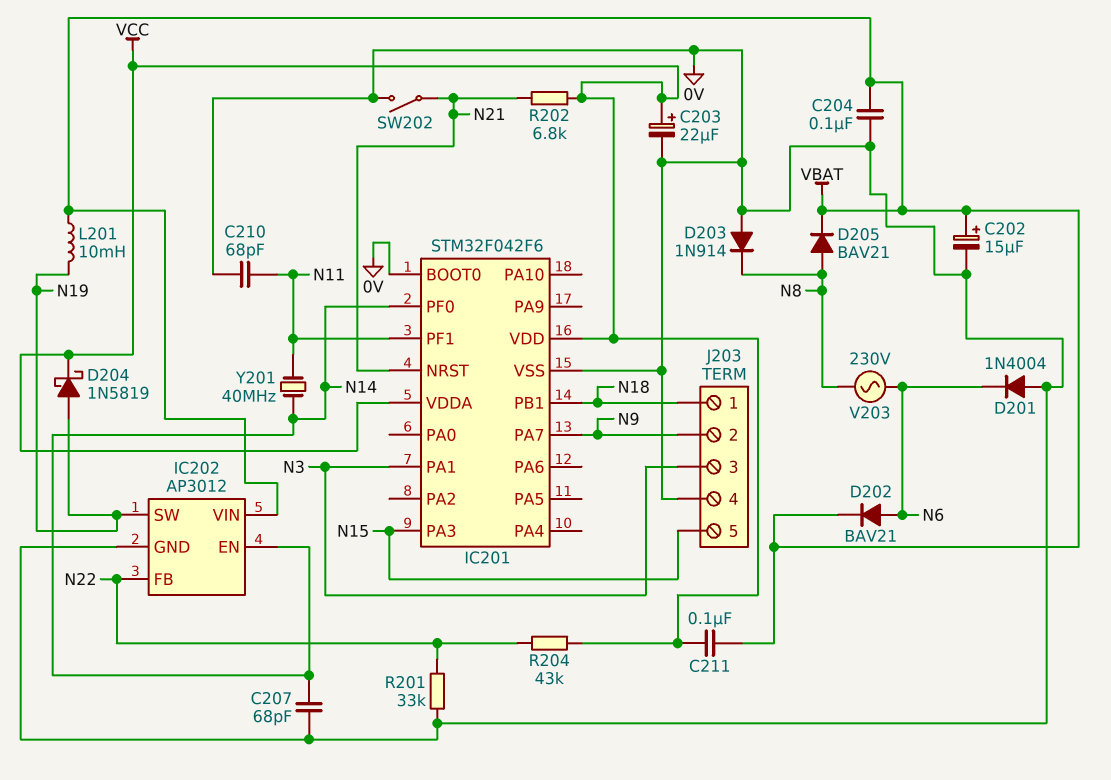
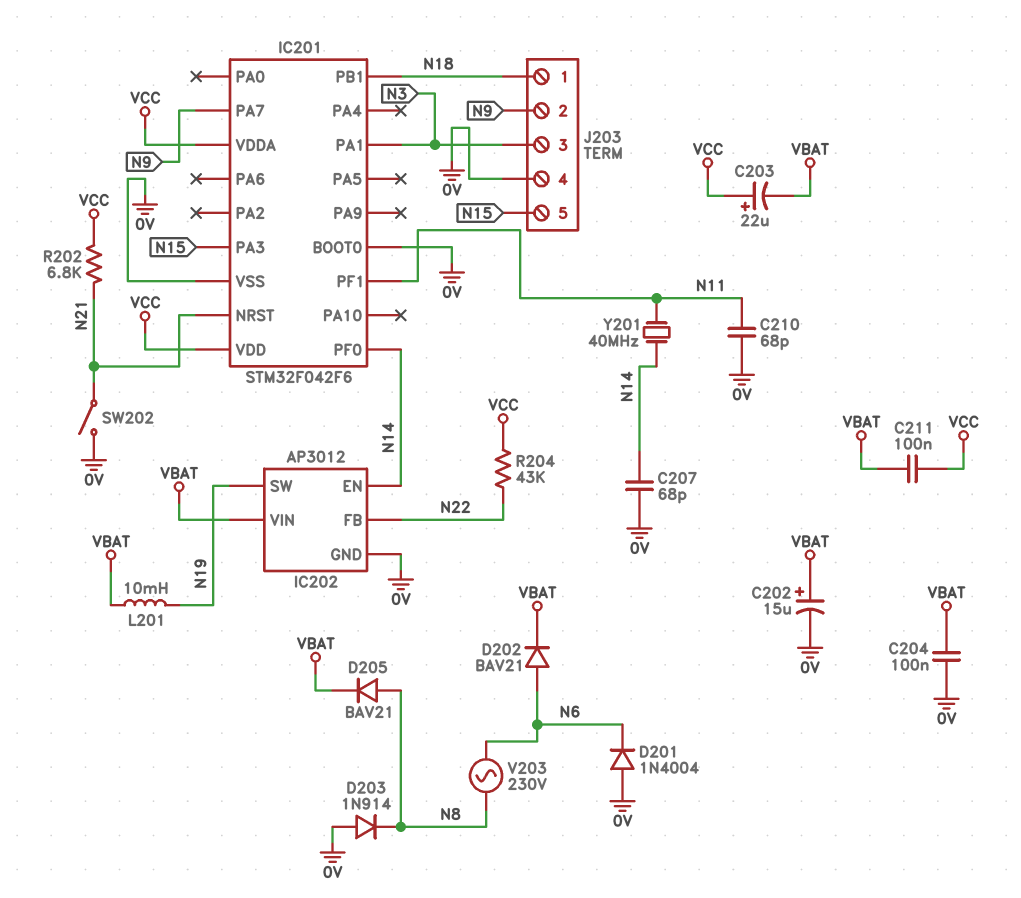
C203: 22uF (plus VCC, minus 0V) -> 22uF (plus VCC, minus VBAT)
D204: schottky 1N5819 (A N19, K VCC) -> none
R201: 33k (0V, N22) -> none

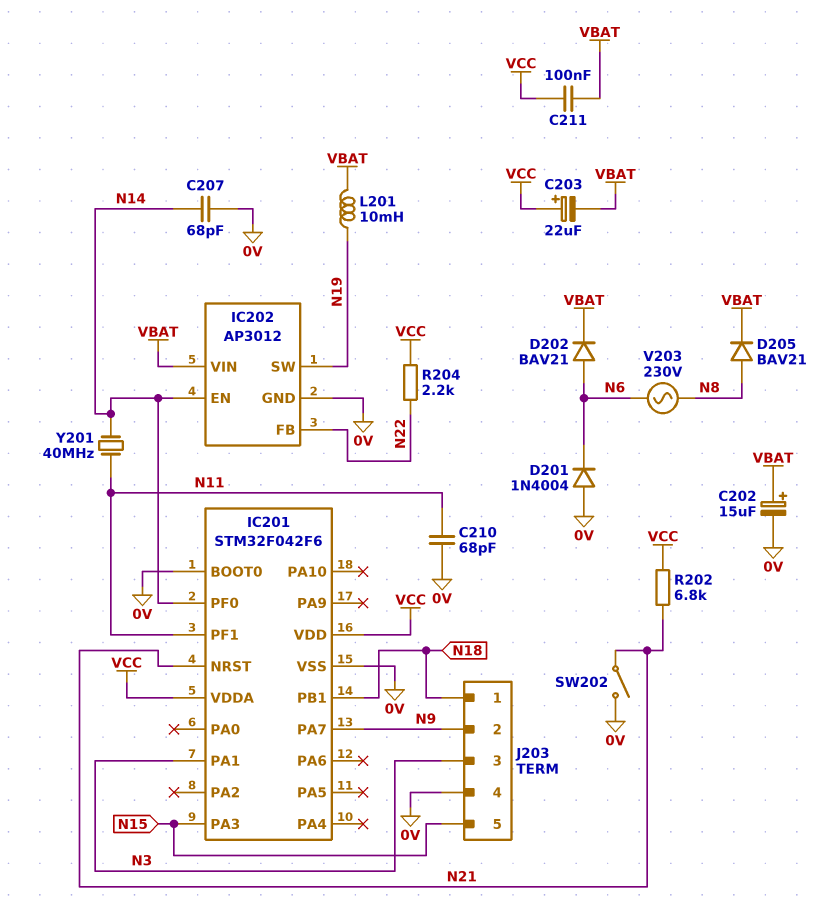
C204: 100nF (0V, VBAT) -> none
D203: diode 1N914 (A 0V, K N8) -> none
R204: 43k (N22, VCC) -> 2.2k (N22, VCC)

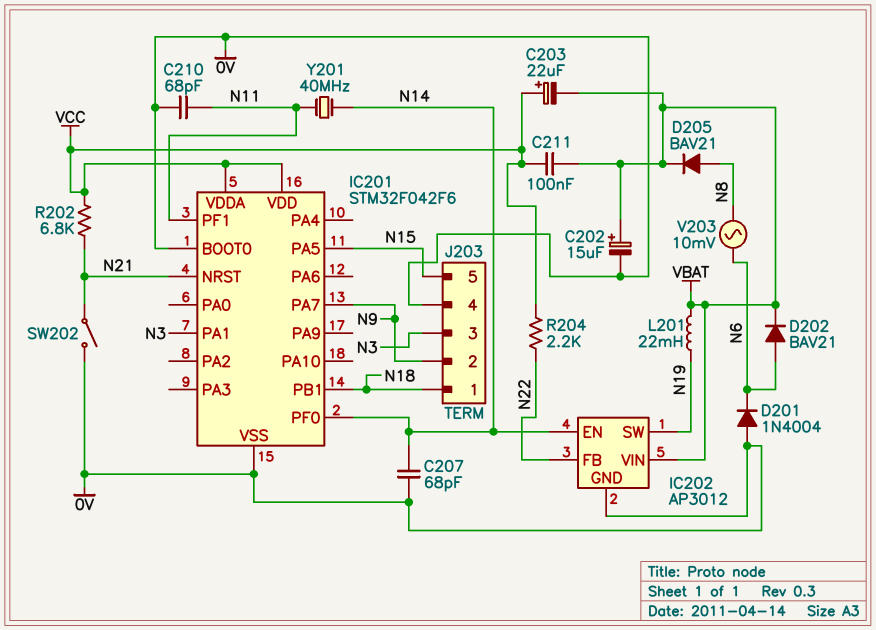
IC201 pin PA3: N15 -> none
IC201 pin PA5: none -> N15
L201: 10mH (N19, VBAT) -> 22mH (N19, VBAT)
V203: AC 230V (N6, N8) -> AC 10mV (N6, N8)

